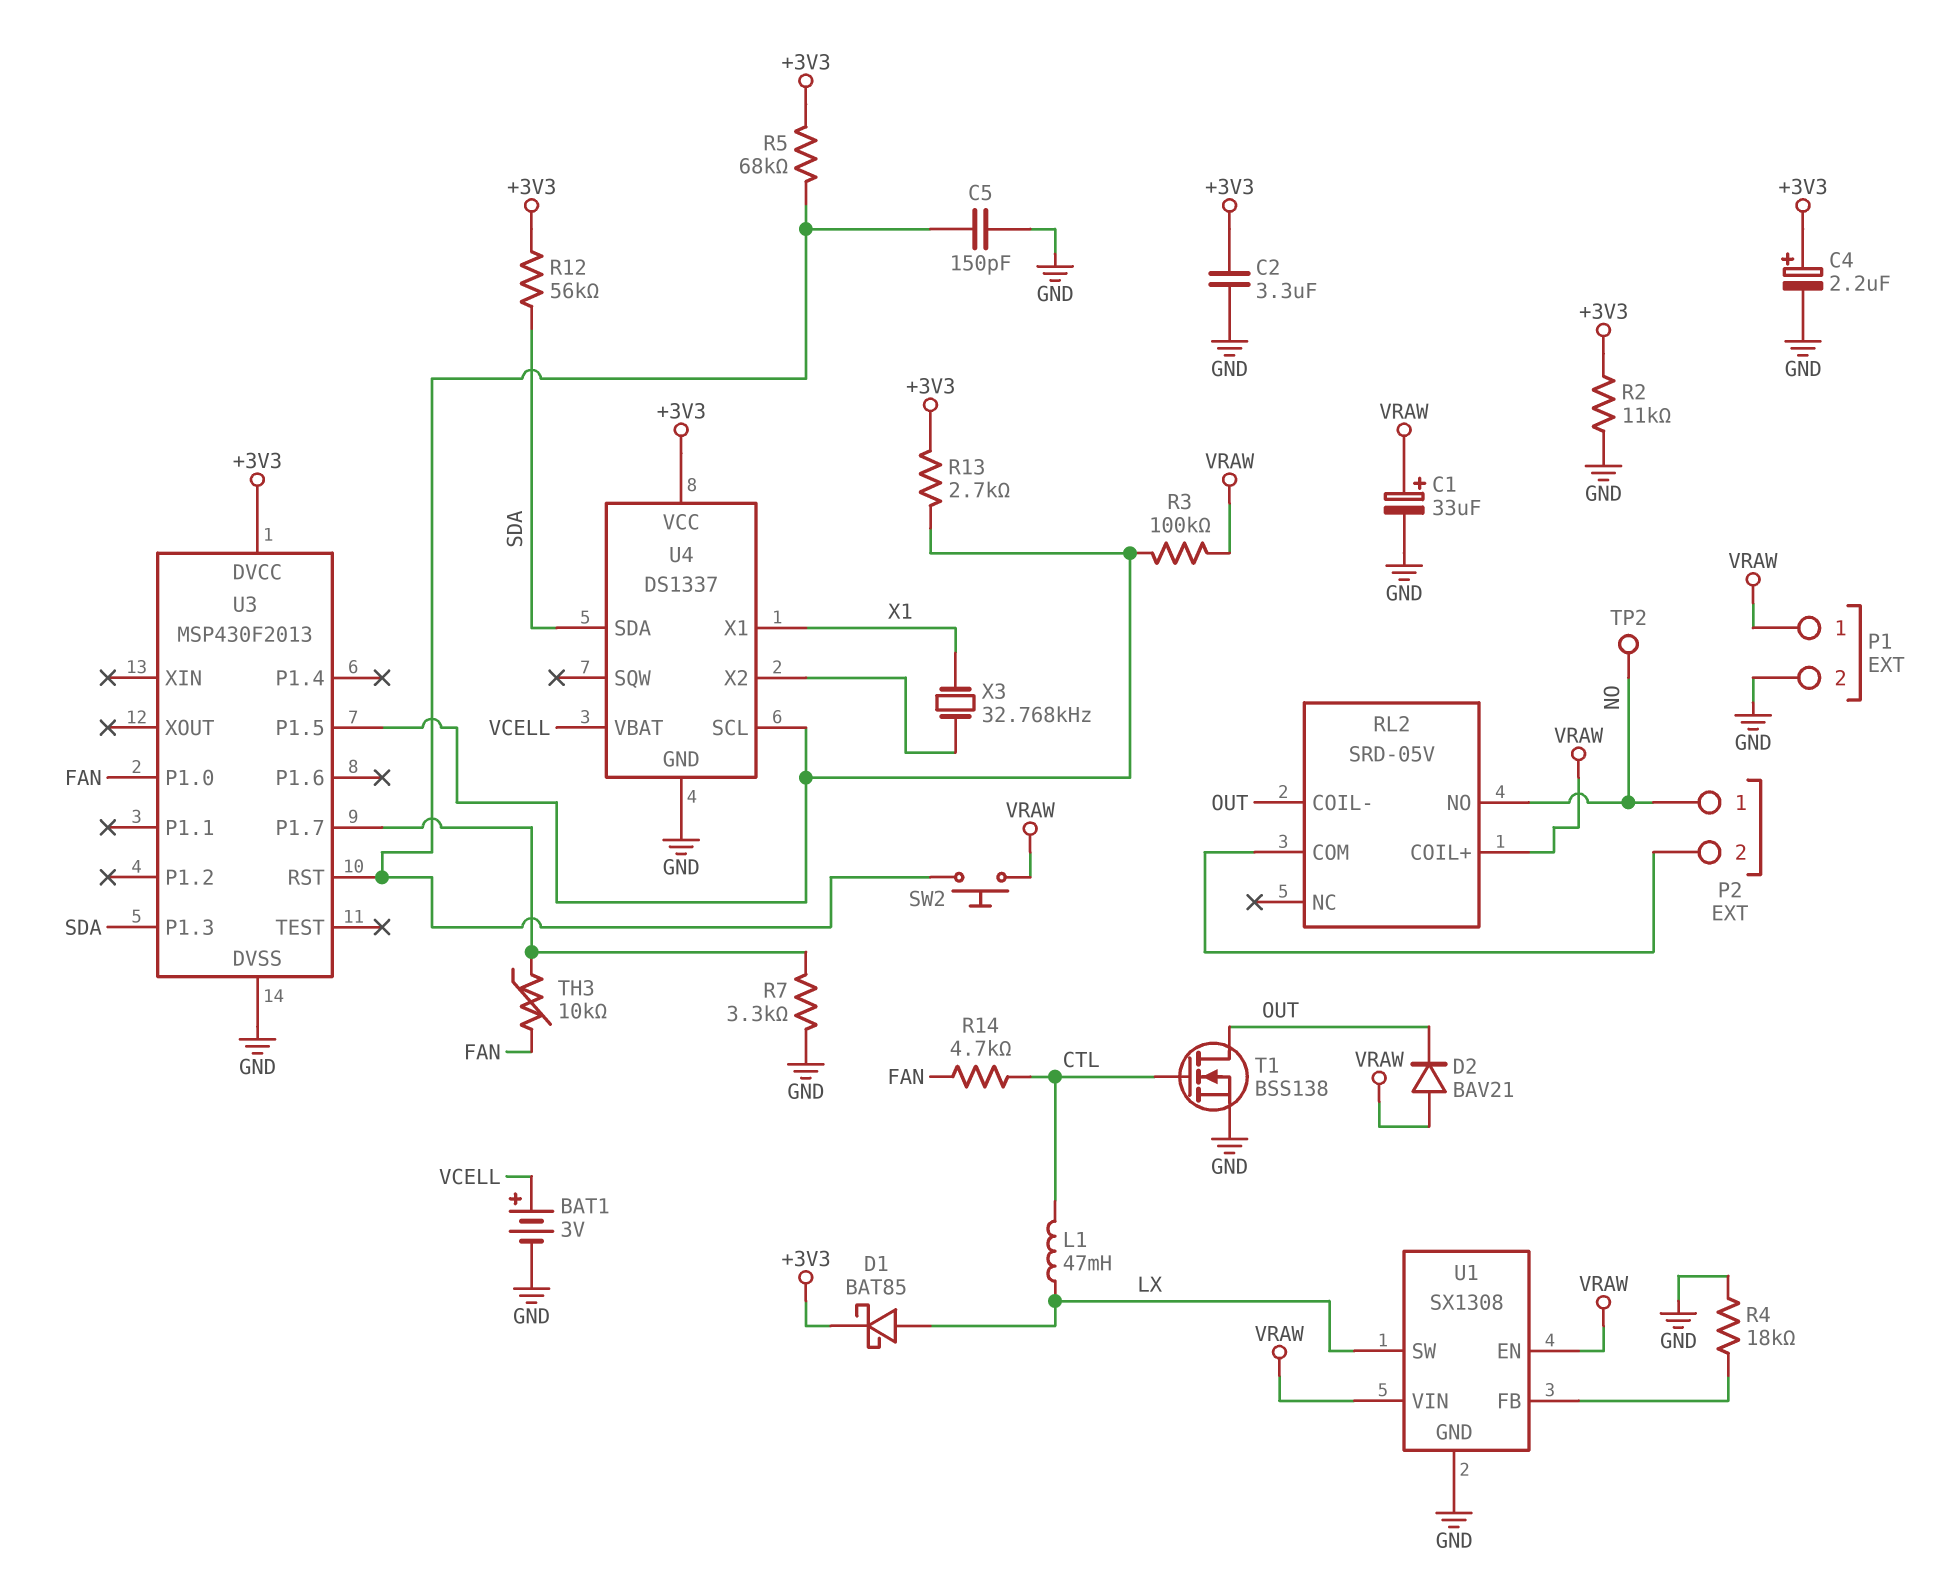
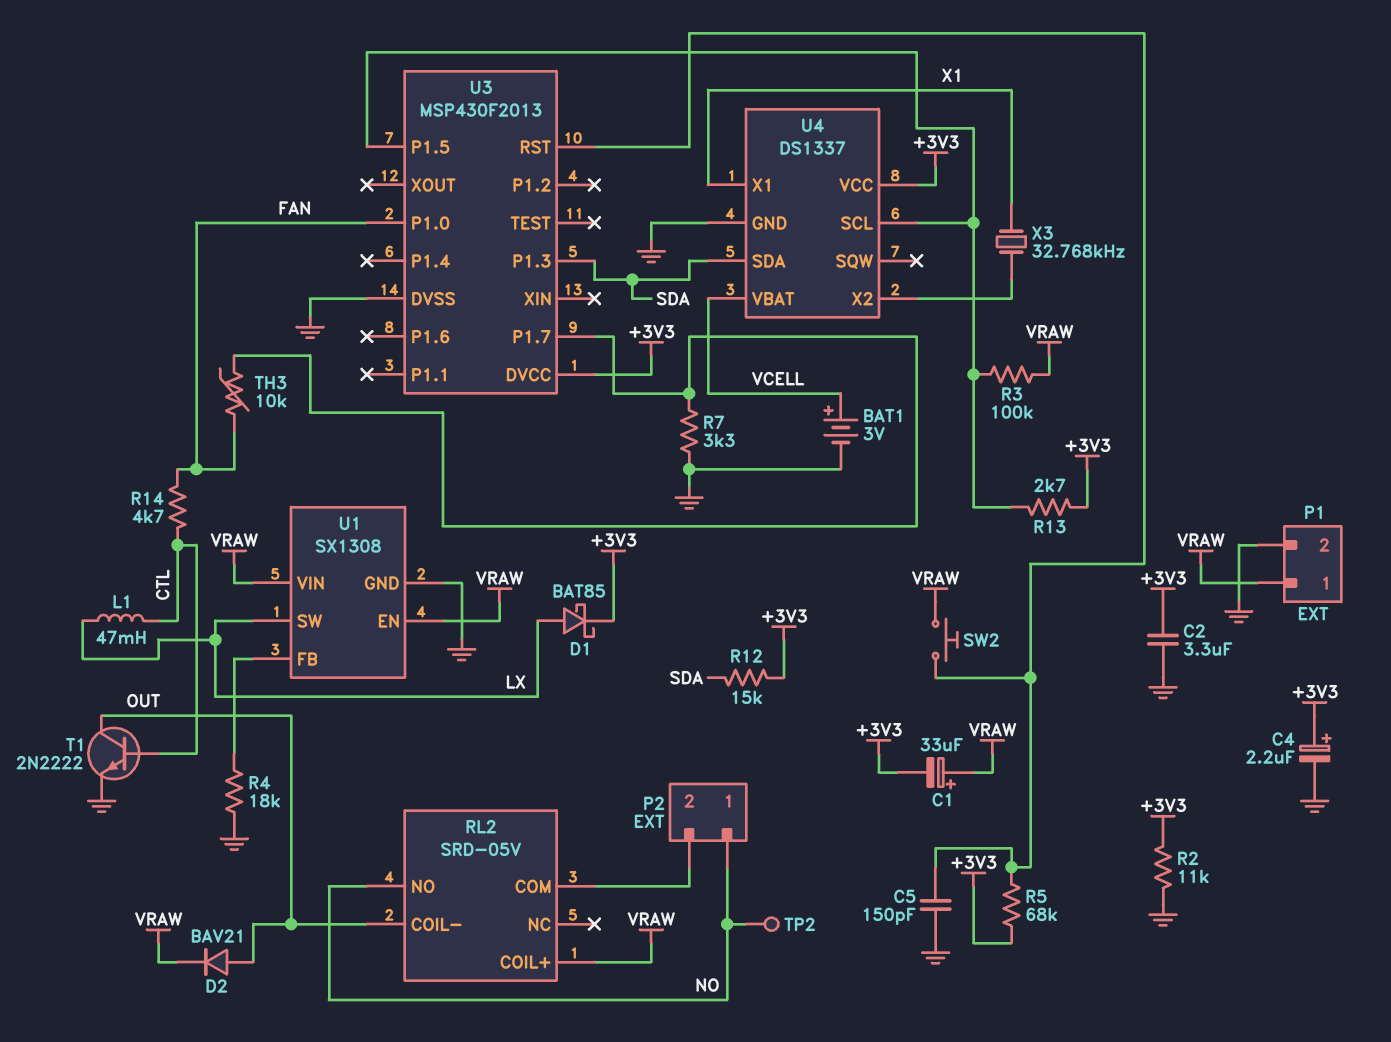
C1: 33uF (plus VRAW, minus GND) -> 33uF (plus VRAW, minus +3V3)
D2: diode BAV21 (A VRAW, K OUT) -> diode BAV21 (A OUT, K VRAW)
R12: 56k (+3V3, SDA) -> 15k (+3V3, SDA)
T1: NMOS BSS138 (G CTL, D OUT, S GND) -> NPN 2N2222 (B CTL, C OUT, E GND)

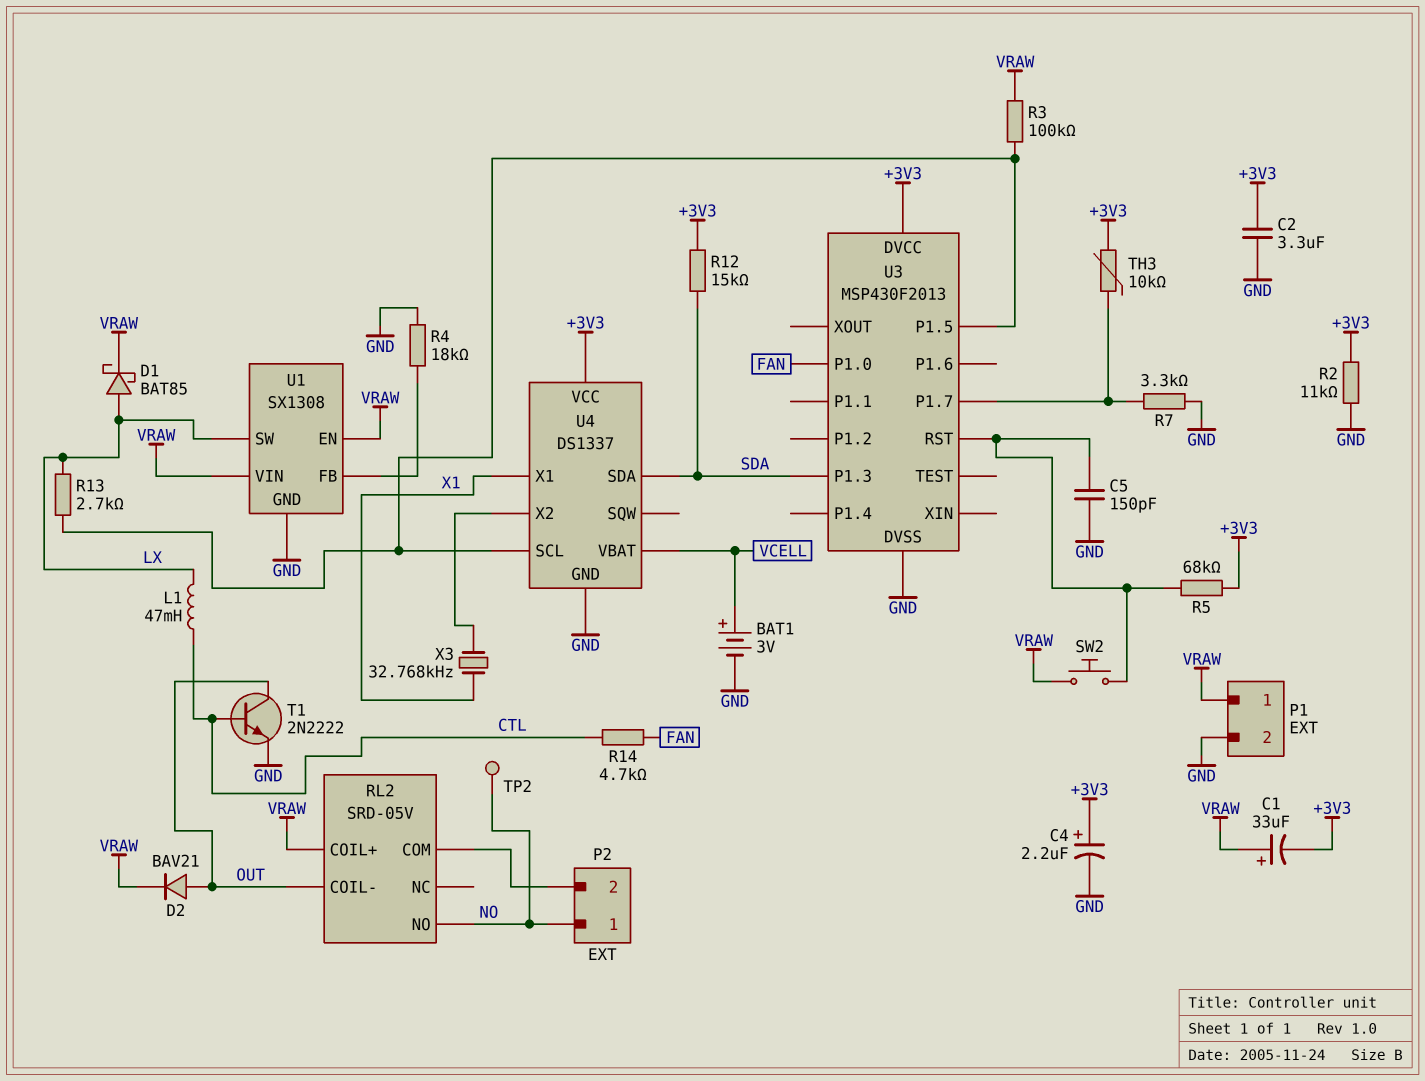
D1: schottky BAT85 (A LX, K +3V3) -> schottky BAT85 (A LX, K VRAW)
R13: 2.7k (+3V3, U3/P1.5) -> 2.7k (LX, U3/P1.5)
TH3: 10k (FAN, U3/P1.7) -> 10k (+3V3, U3/P1.7)

